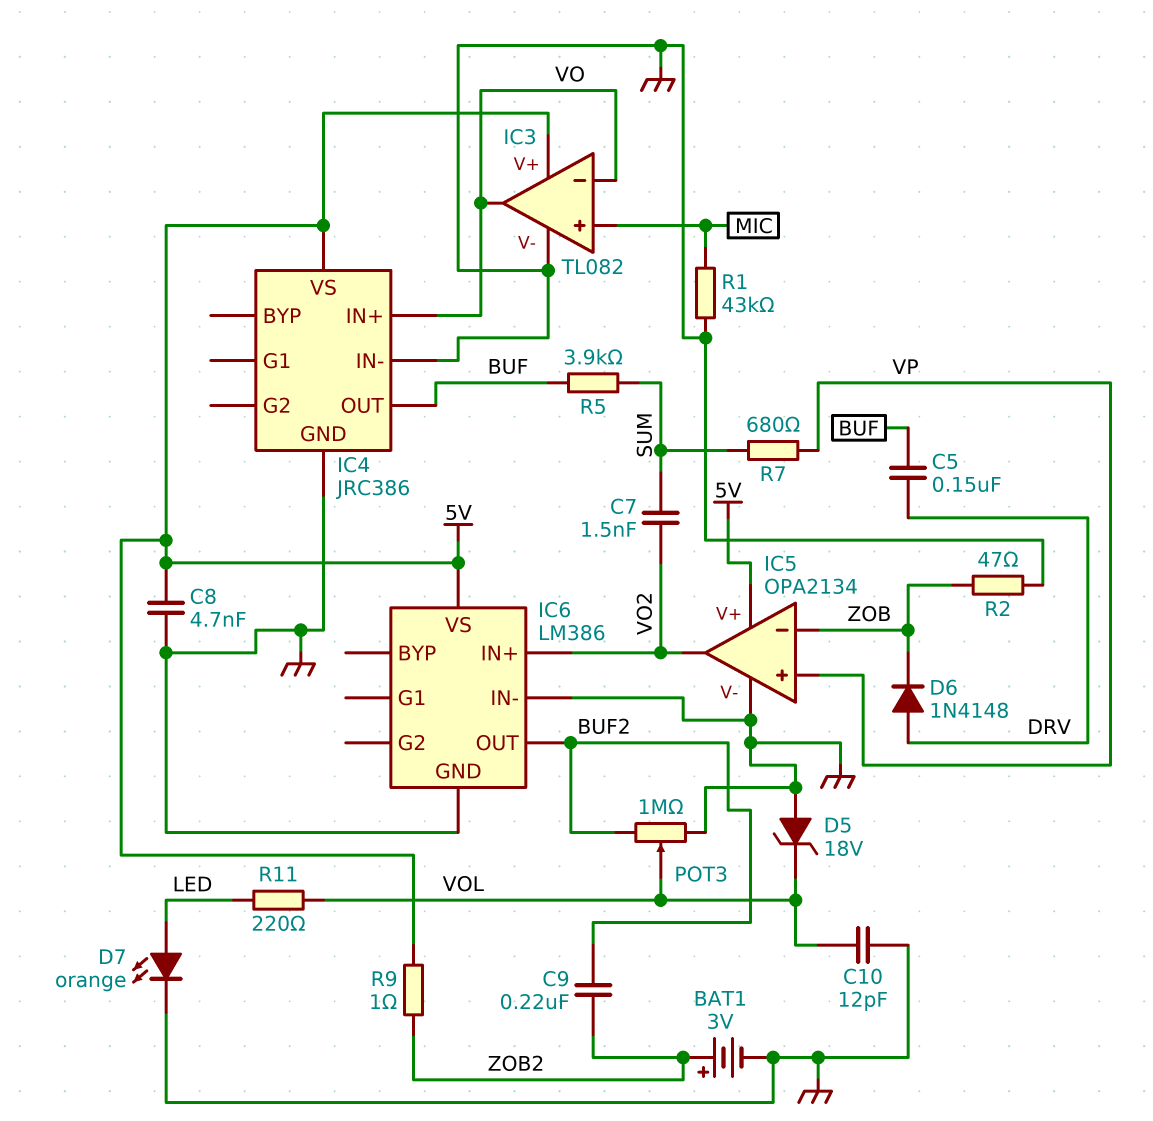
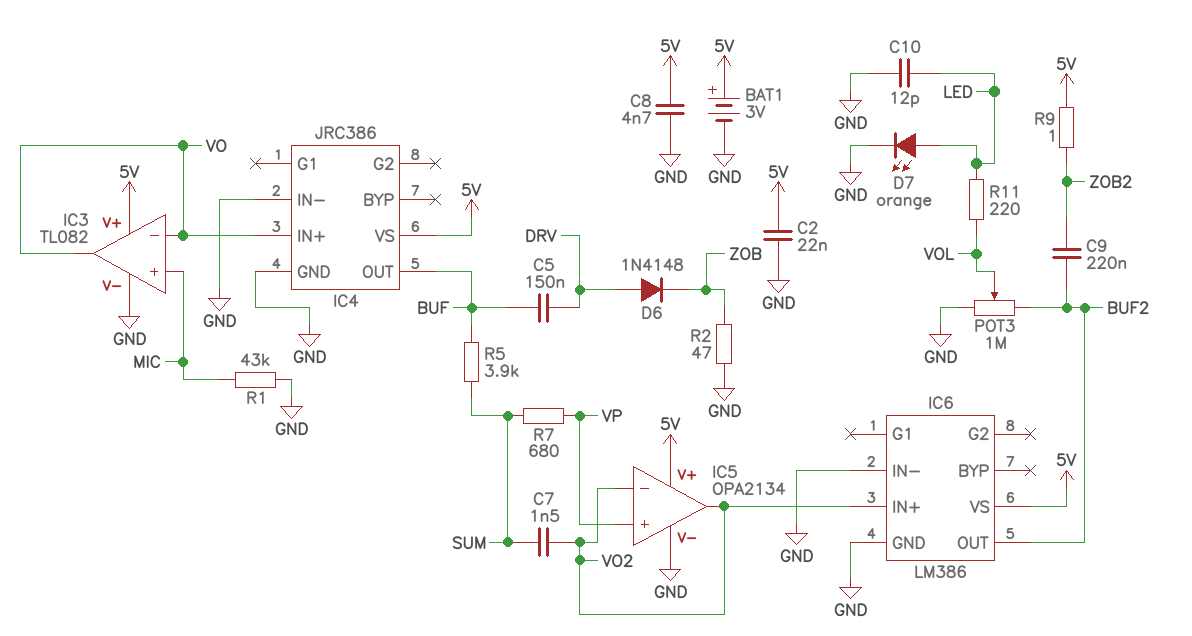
BAT1: 3V (plus ZOB2, minus GND) -> 3V (plus 5V, minus GND)
C2: none -> 22nF (5V, GND)
C10: 12pF (GND, VOL) -> 12pF (GND, LED)
D5: zener 18V (A GND, K VOL) -> none
IC5 pin in-: ZOB -> VO2

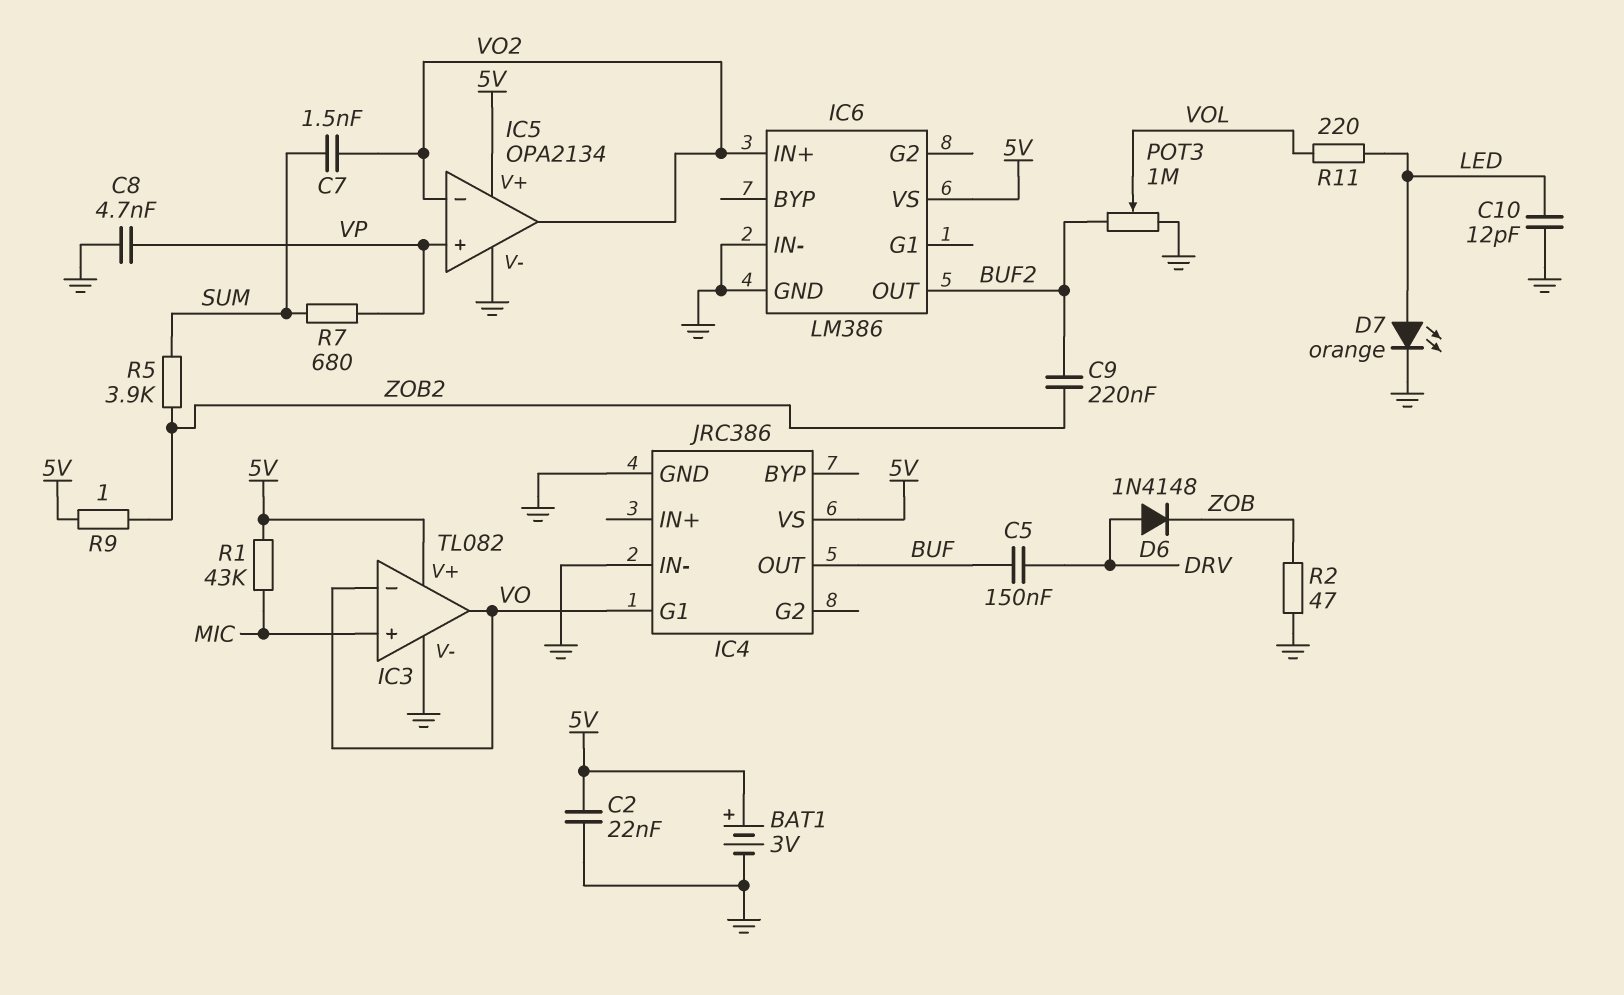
C8: 4.7nF (5V, GND) -> 4.7nF (GND, VP)
IC4 pin G1: none -> VO
IC4 pin IN+: VO -> none
R1: 43k (GND, MIC) -> 43k (5V, MIC)
R5: 3.9k (BUF, SUM) -> 3.9k (SUM, ZOB2)

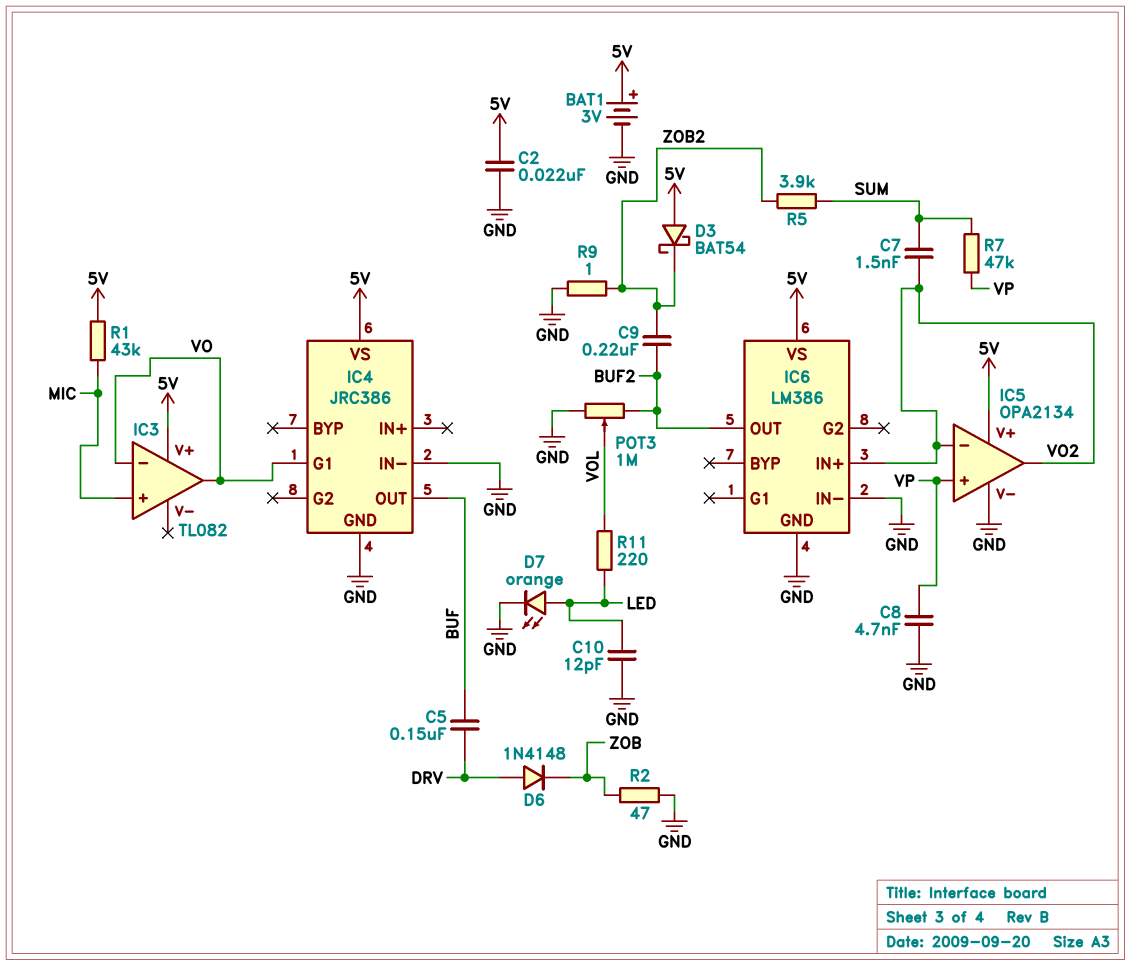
D3: none -> schottky BAT54 (A 5V, K ZOB2)
IC3 pin V-: GND -> none
R7: 680 (SUM, VP) -> 47k (SUM, VP)
R9: 1 (5V, ZOB2) -> 1 (GND, ZOB2)

